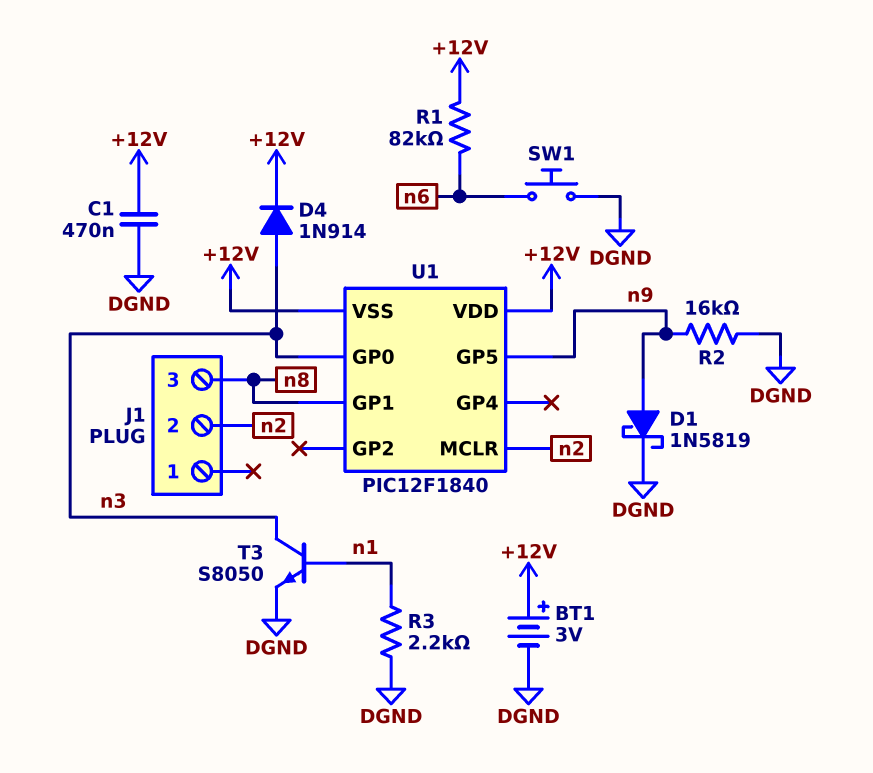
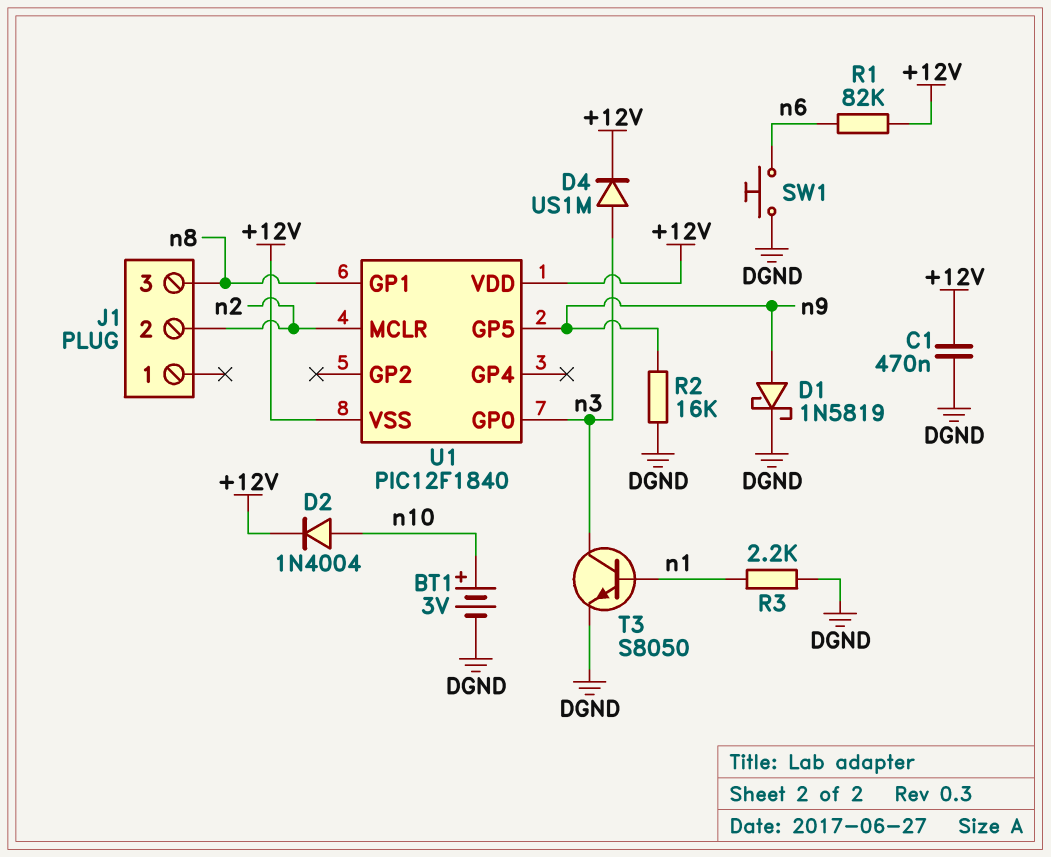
BT1: 3V (plus +12V, minus DGND) -> 3V (plus n10, minus DGND)
D2: none -> diode 1N4004 (A n10, K +12V)
D4: diode 1N914 (A n3, K +12V) -> diode US1M (A n3, K +12V)

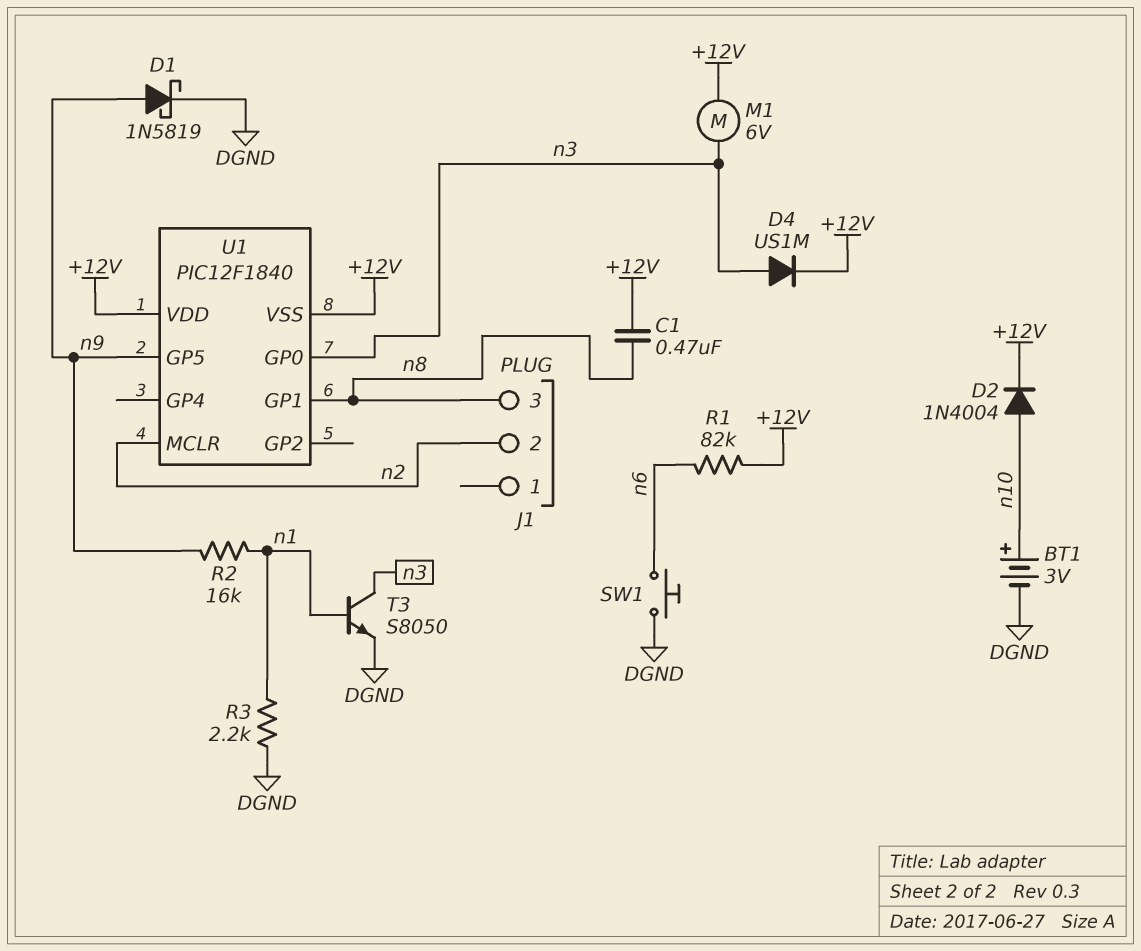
C1: 470nF (+12V, DGND) -> 470nF (+12V, n8)
M1: none -> motor 6V (+12V, n3)
R2: 16k (DGND, n9) -> 16k (n1, n9)

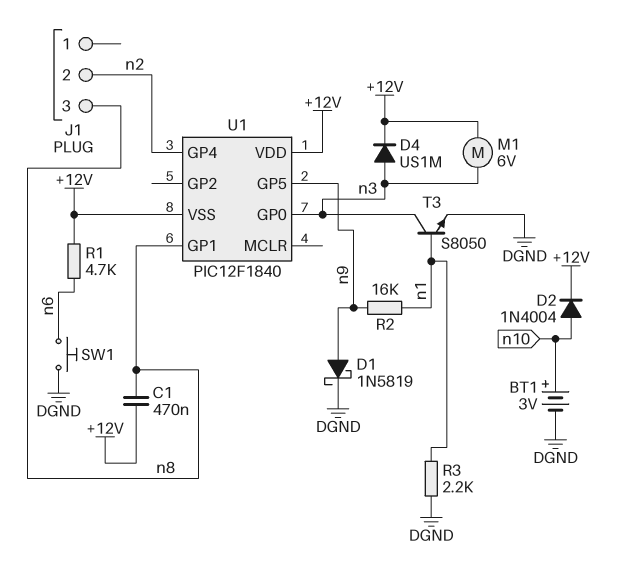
R1: 82k (+12V, n6) -> 4.7k (+12V, n6)
U1 pin GP4: none -> n2
U1 pin MCLR: n2 -> none

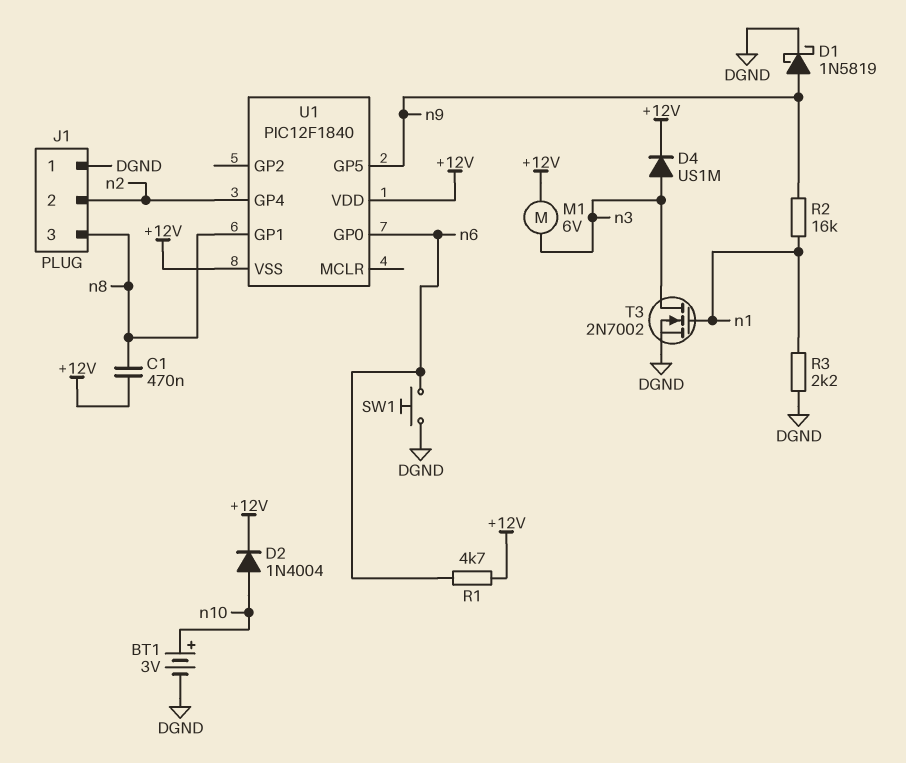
J1 pin 1: none -> DGND
T3: NPN S8050 (B n1, C n3, E DGND) -> NMOS 2N7002 (G n1, D n3, S DGND)
U1 pin GP0: n3 -> n6

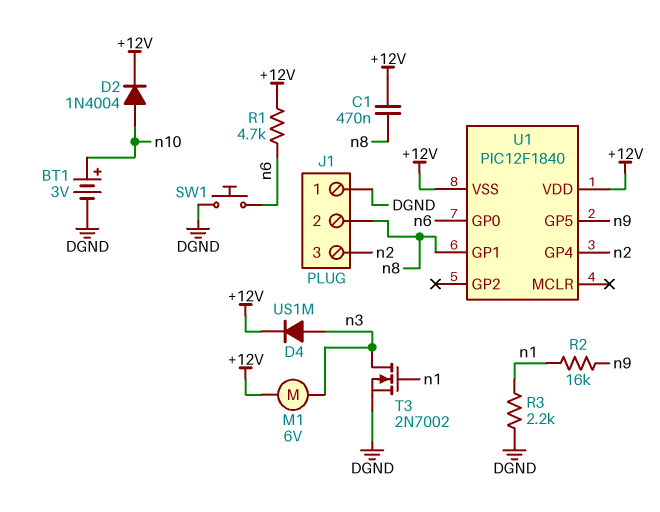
D1: schottky 1N5819 (A n9, K DGND) -> none
J1 pin 2: n2 -> n8
J1 pin 3: n8 -> n2

